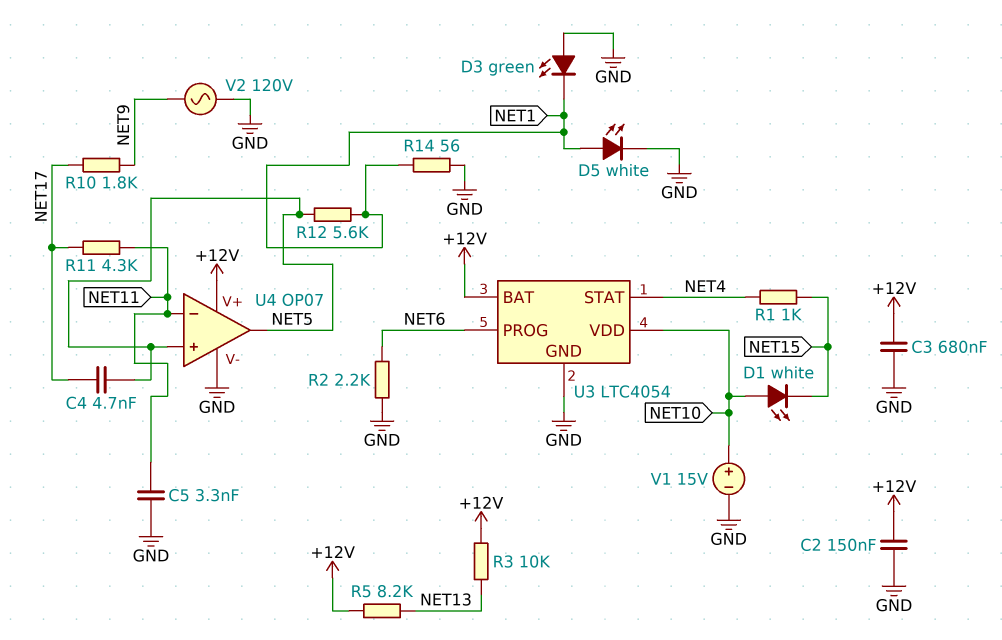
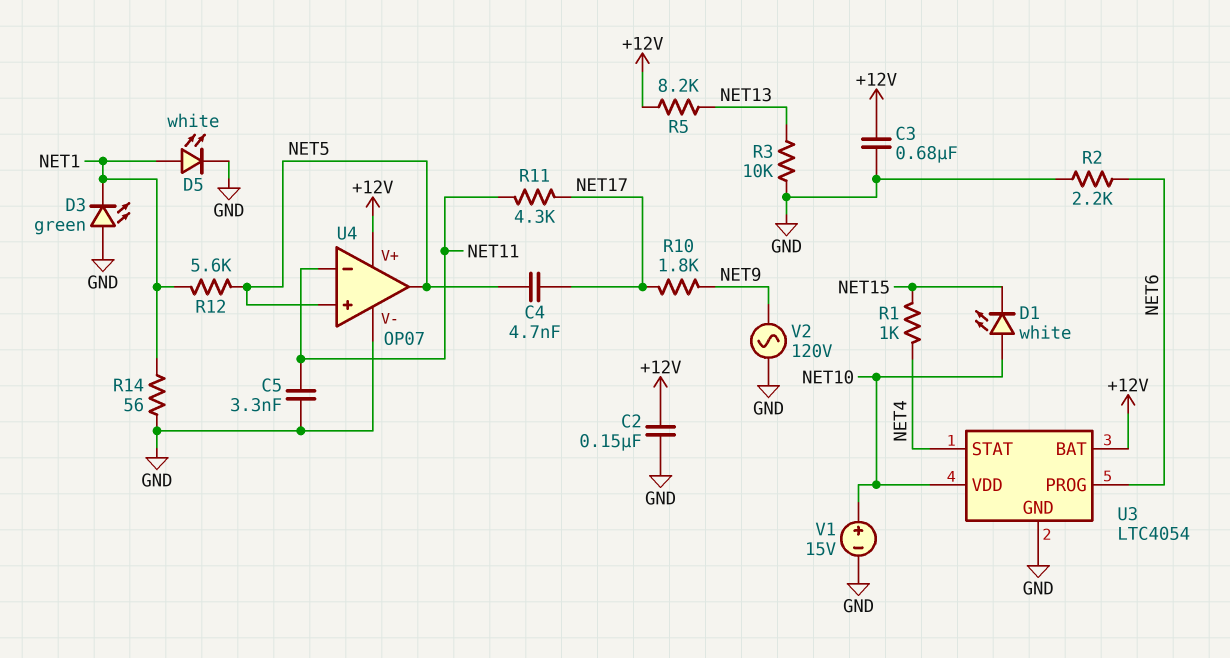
R3: 10k (+12V, NET13) -> 10k (GND, NET13)

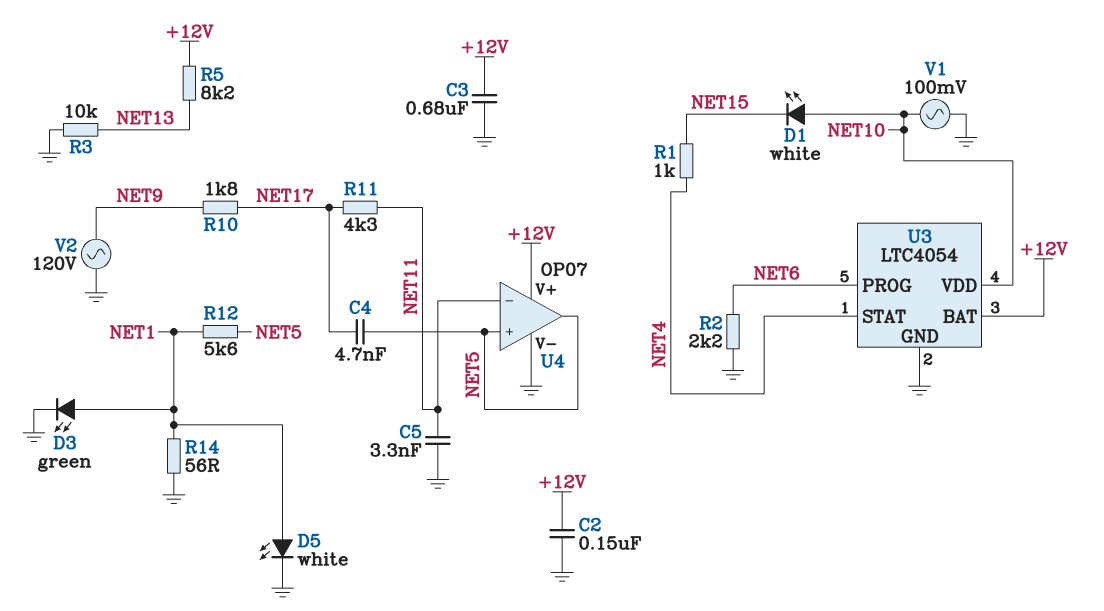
D3: LED green (A GND, K NET1) -> LED green (A NET1, K GND)
V1: 15V (plus NET10, minus GND) -> AC 100mV (GND, NET10)

